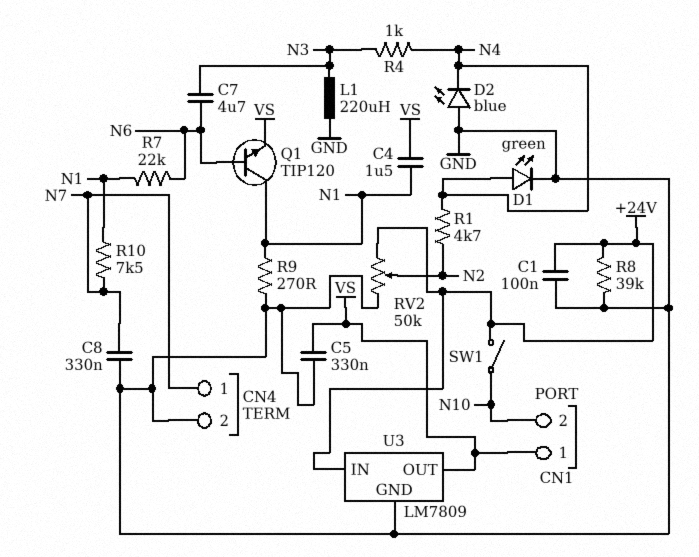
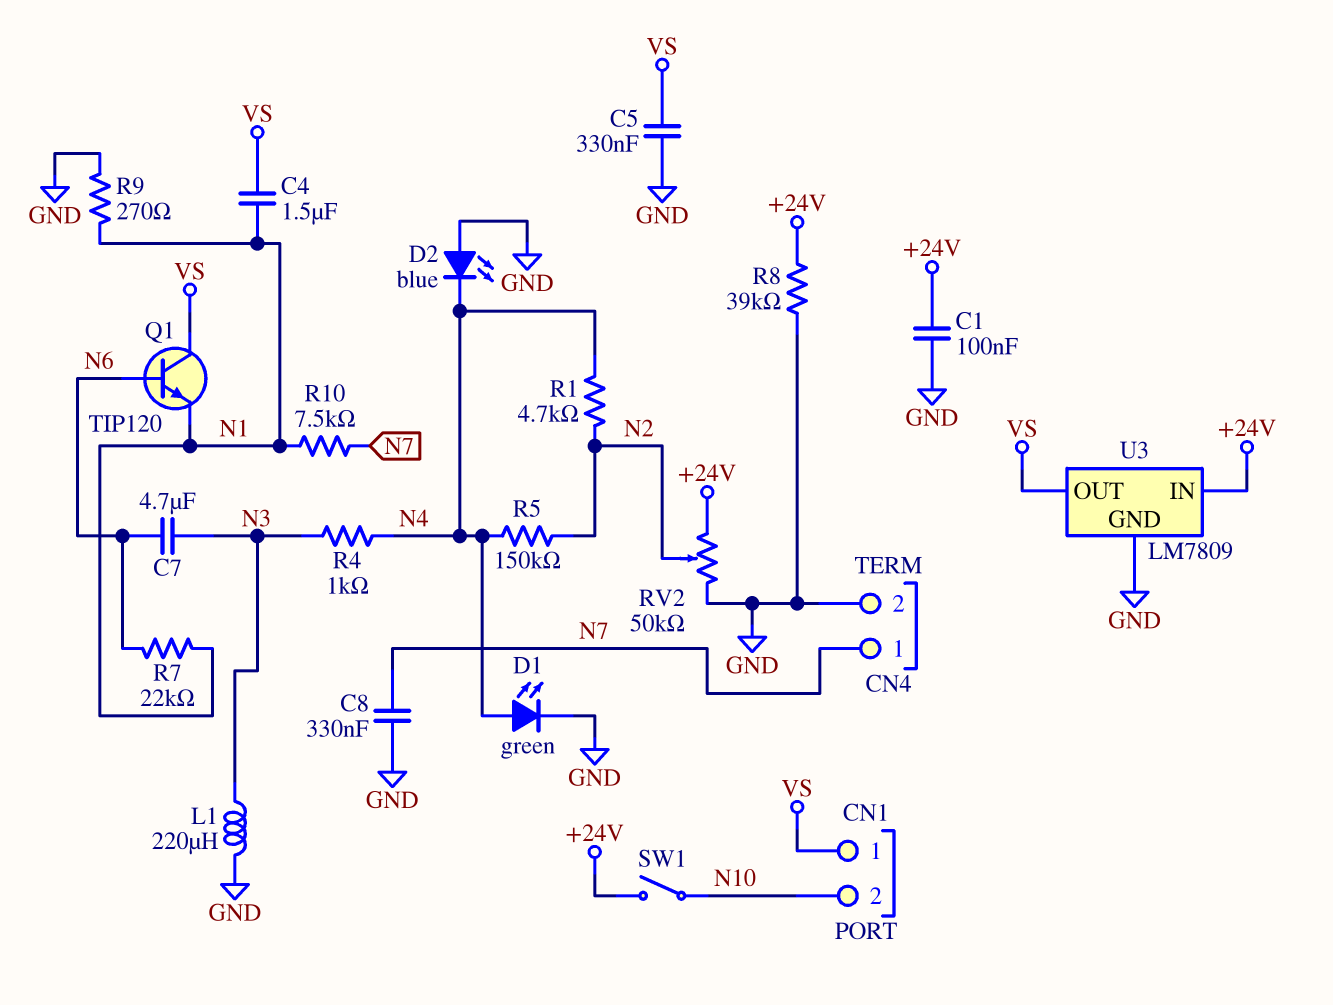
Q1: NPN TIP120 (B N6, C N1, E VS) -> NPN TIP120 (B N6, C VS, E N1)
R5: none -> 150k (N2, N4)

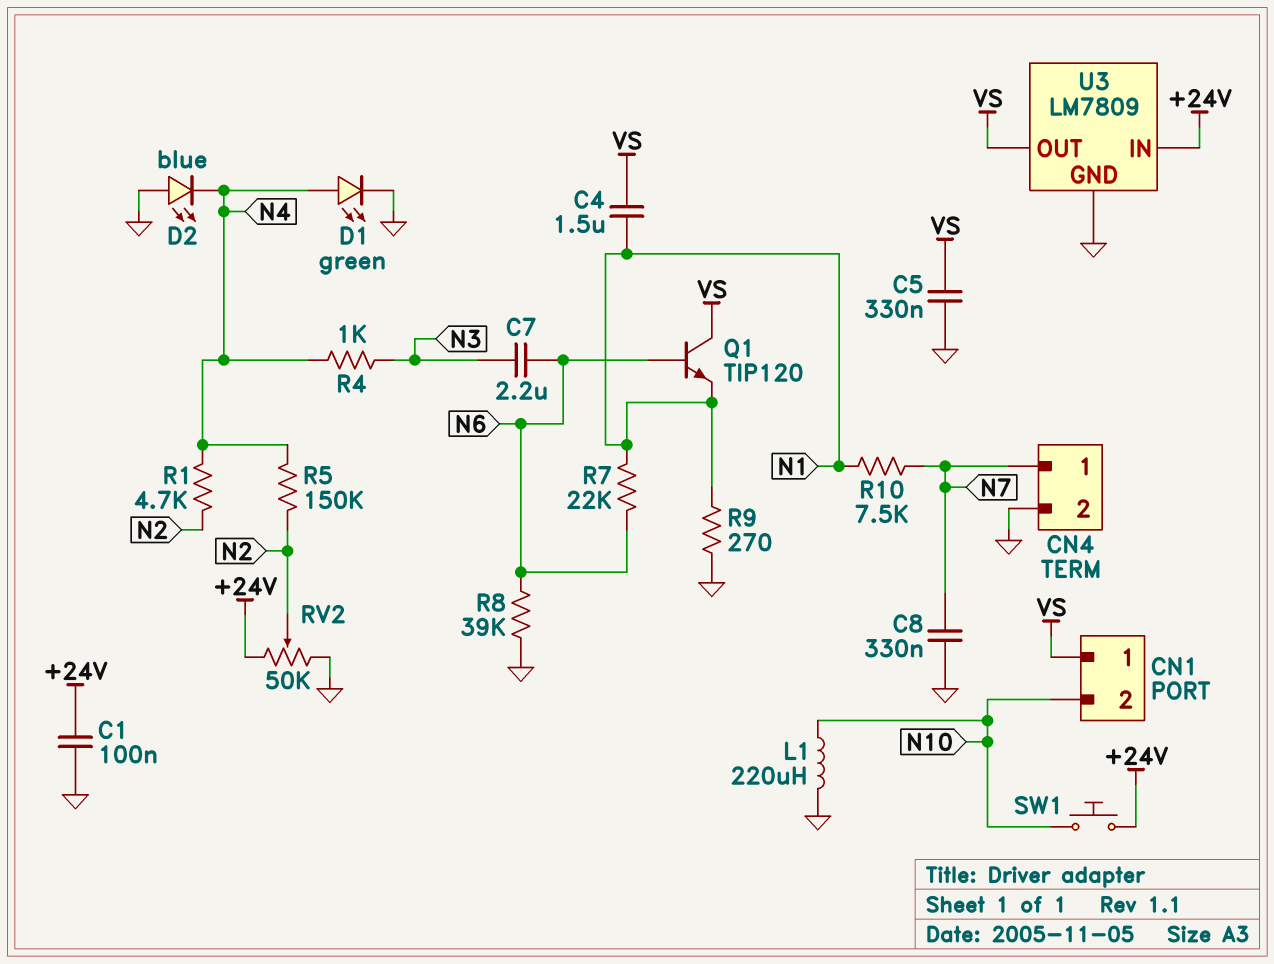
C7: 4.7uF (N3, N6) -> 2.2uF (N3, N6)
L1: 220uH (GND, N3) -> 220uH (GND, N10)
R8: 39k (+24V, GND) -> 39k (GND, N6)
SW1: switch (+24V, N10) -> button (+24V, N10)

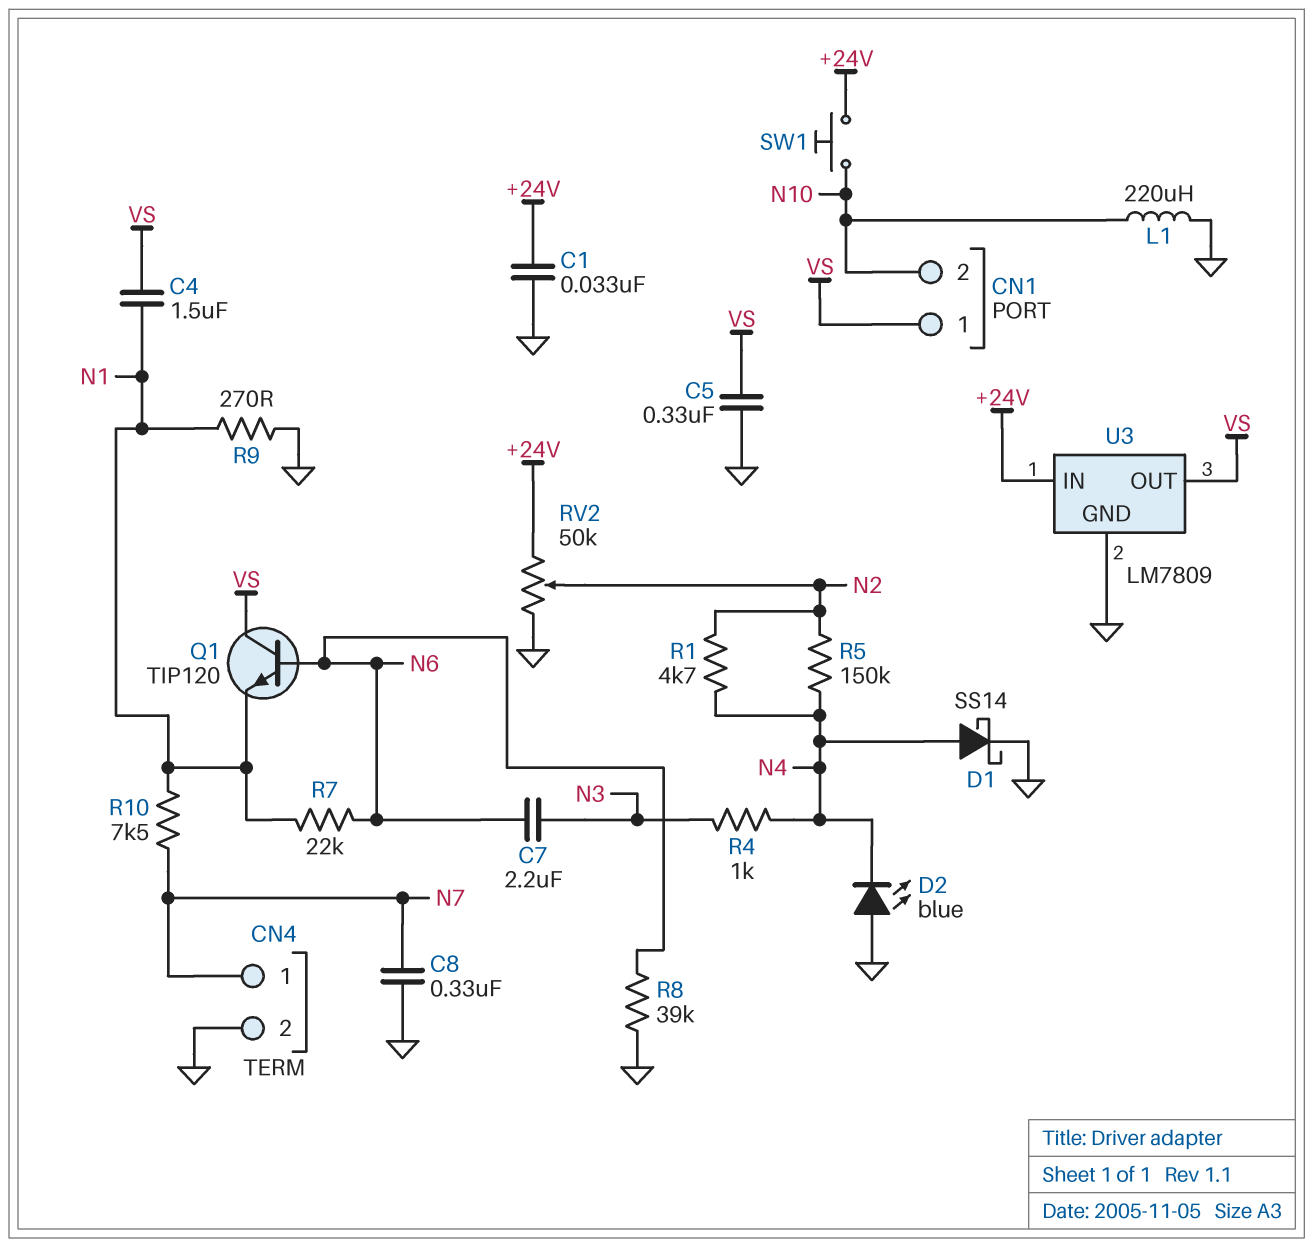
C1: 100nF (+24V, GND) -> 33nF (+24V, GND)
D1: LED green (A N4, K GND) -> schottky SS14 (A N4, K GND)

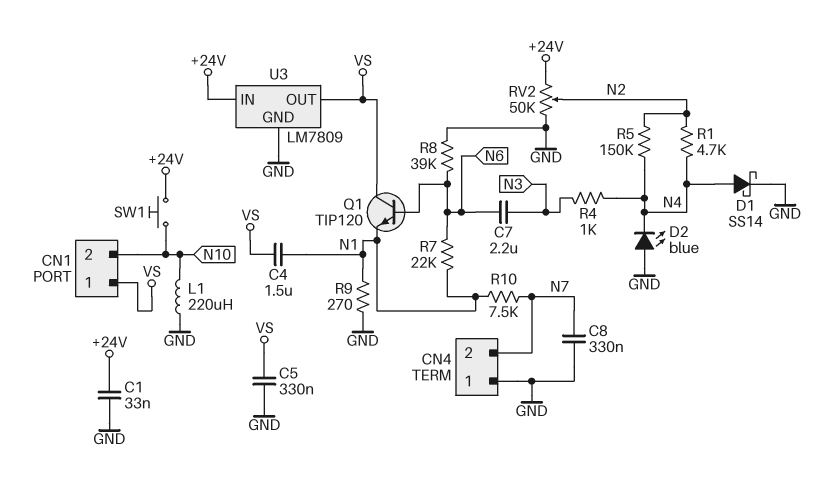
CN4 pin 1: N7 -> GND
CN4 pin 2: GND -> N7

